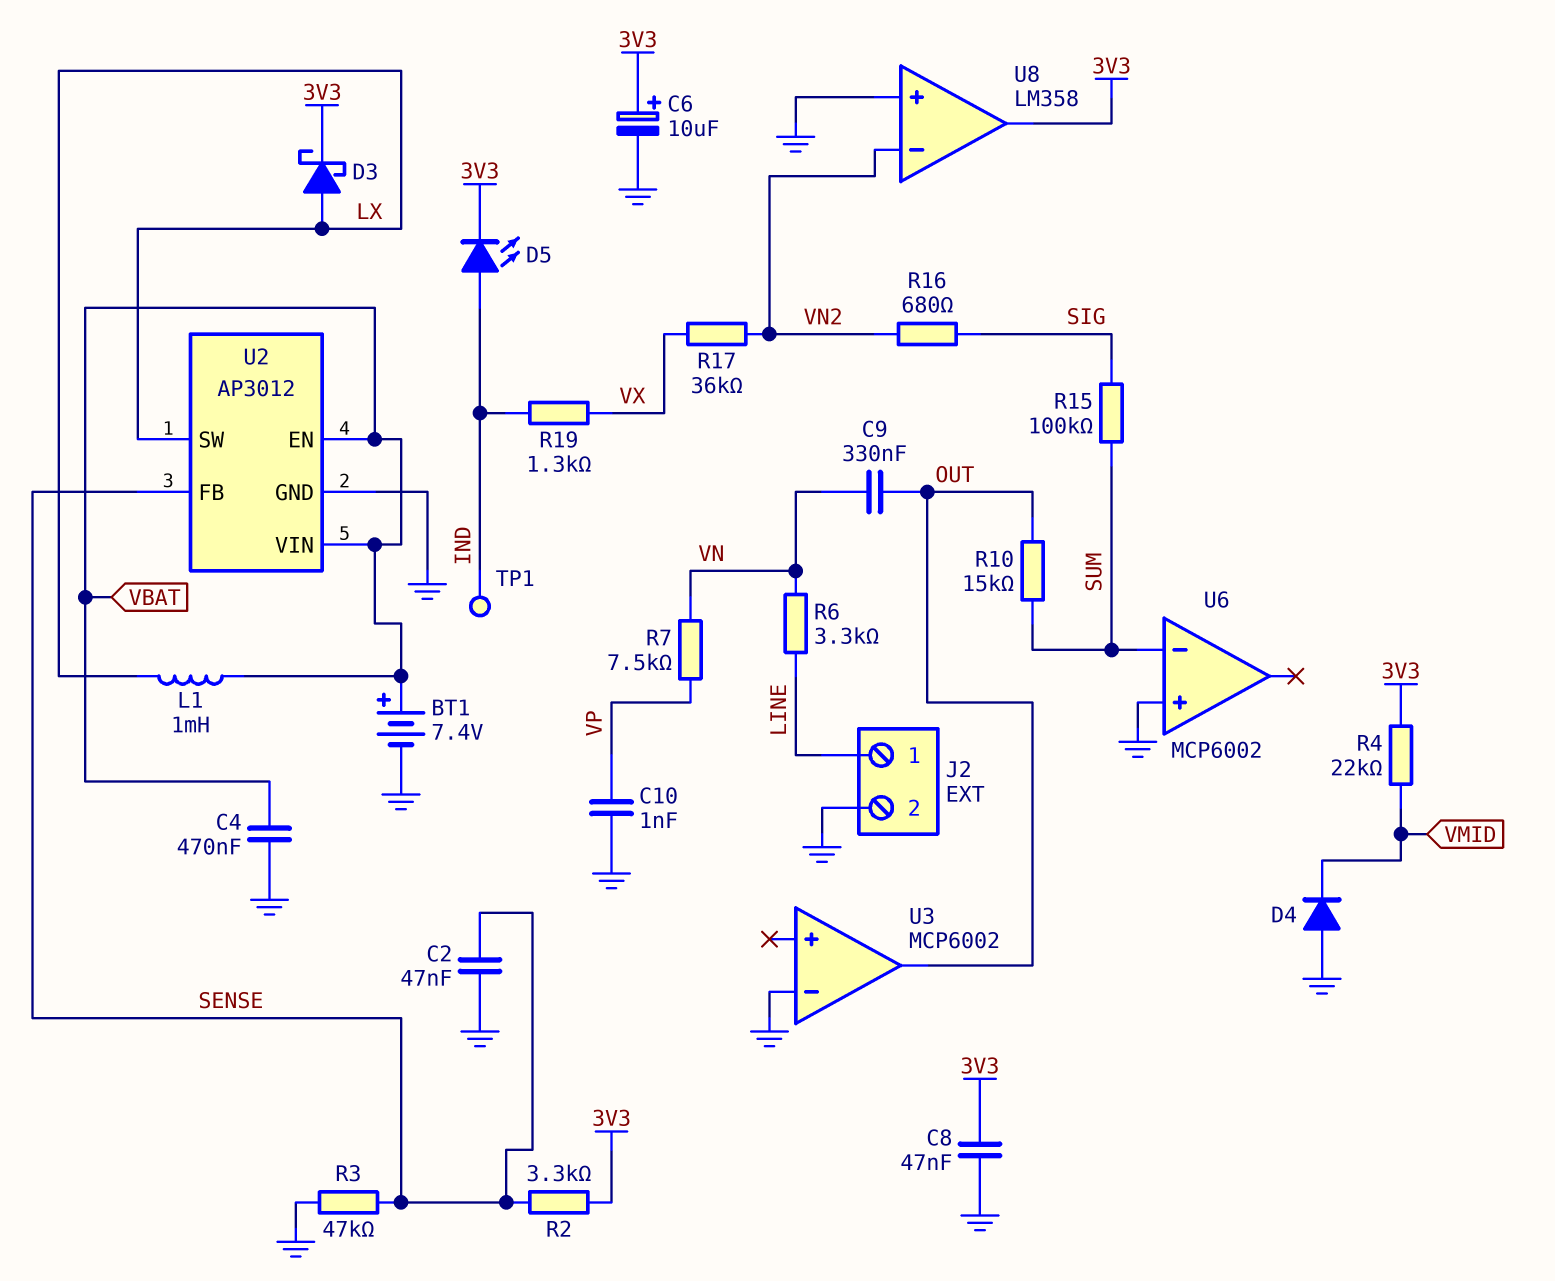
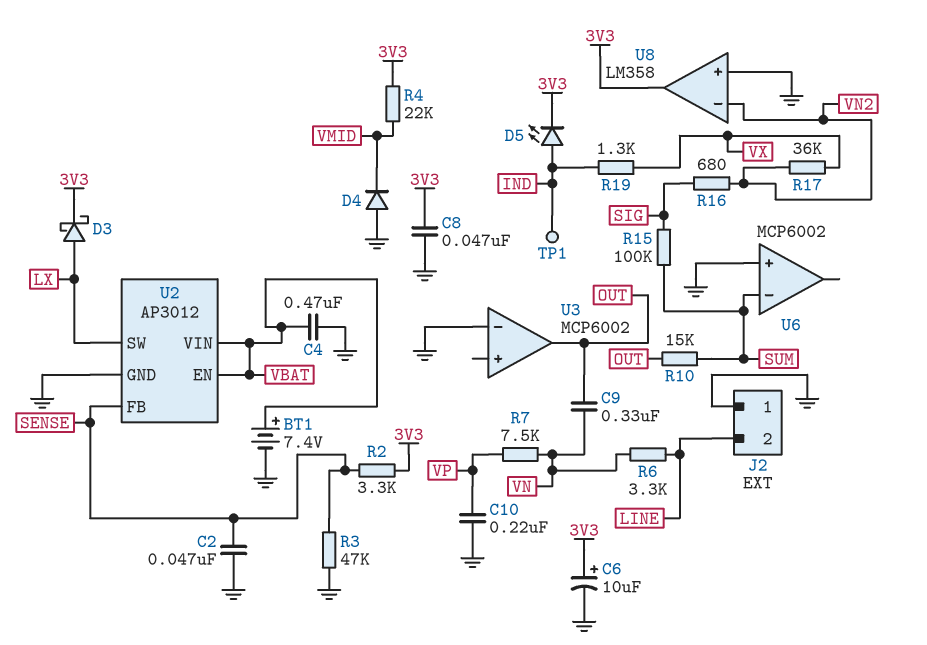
C10: 1nF (GND, VP) -> 220nF (GND, VP)
J2 pin 1: LINE -> GND
J2 pin 2: GND -> LINE
L1: 1mH (LX, VBAT) -> none

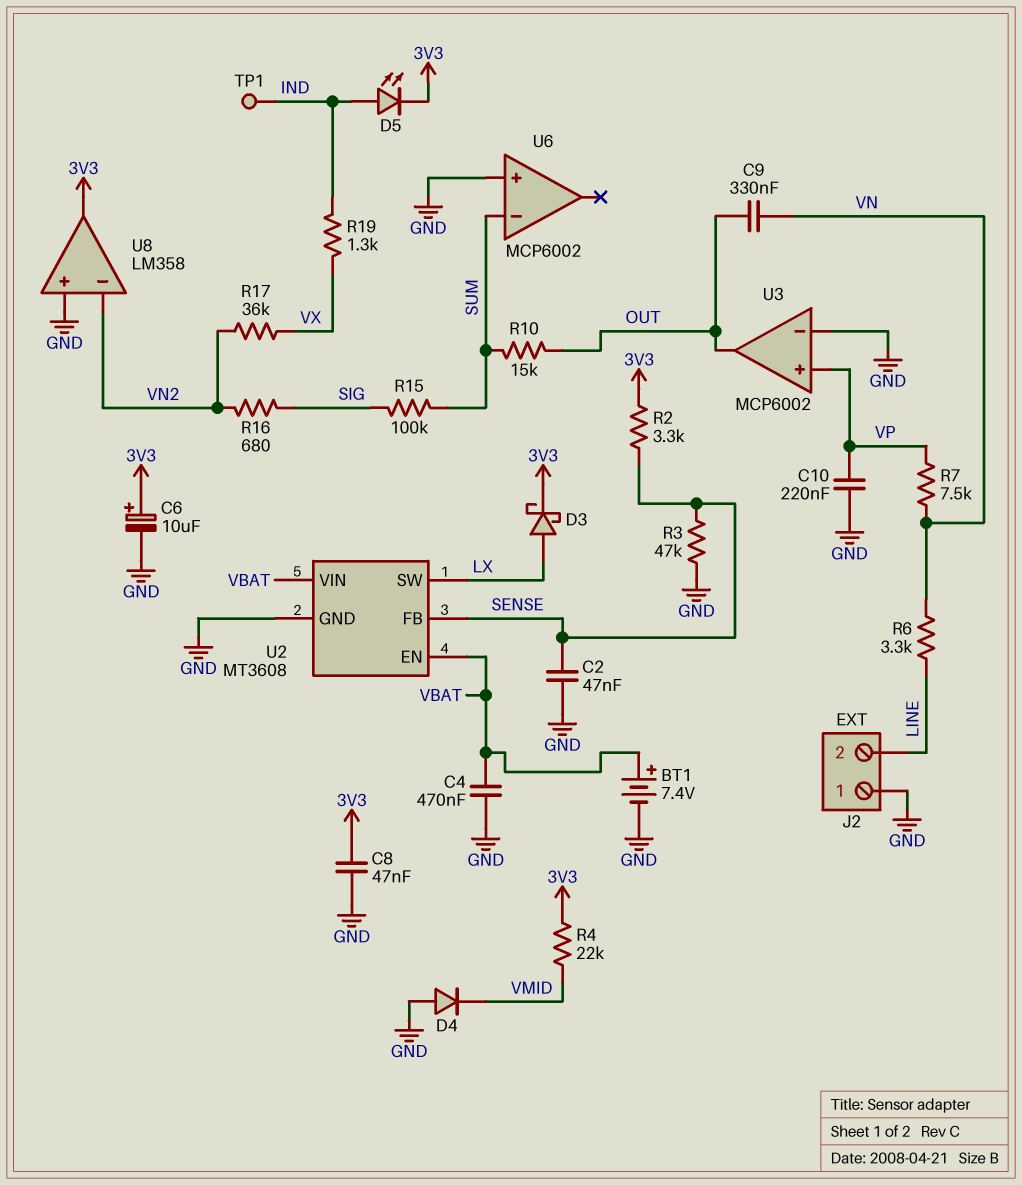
U2: AP3012 -> MT3608
U3 pin in+: none -> VP

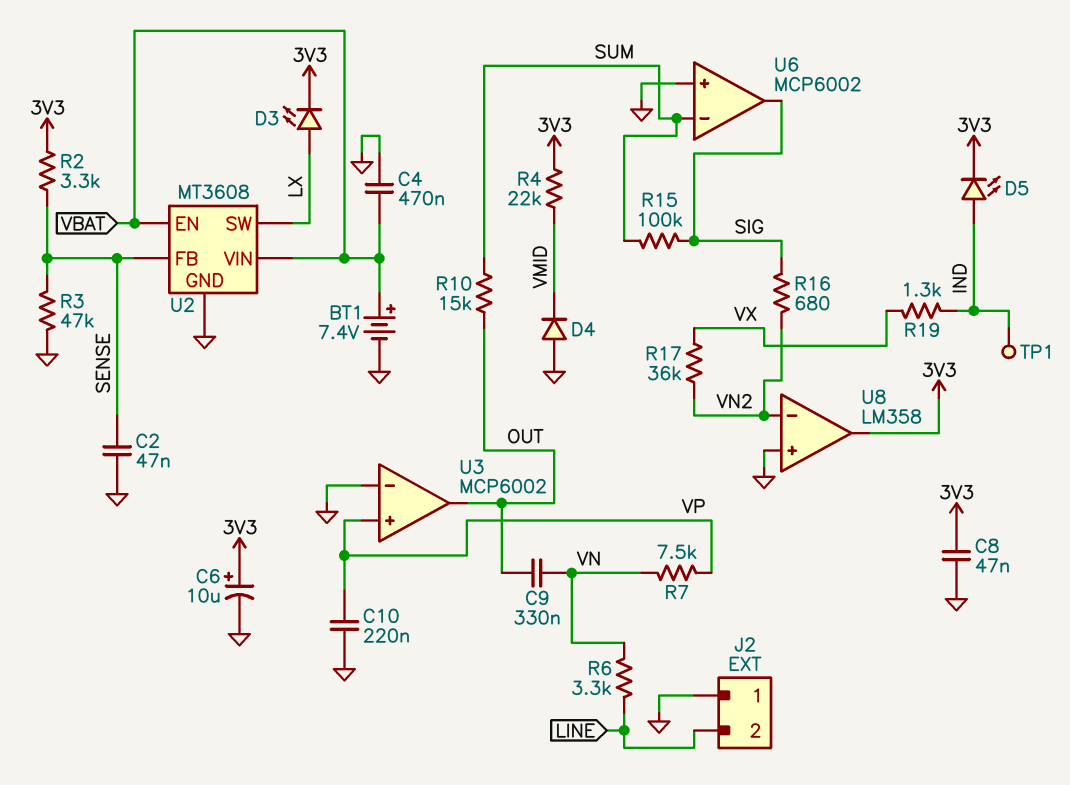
D3: schottky (A LX, K 3V3) -> LED (A LX, K 3V3)
U6 pin out: none -> SIG

